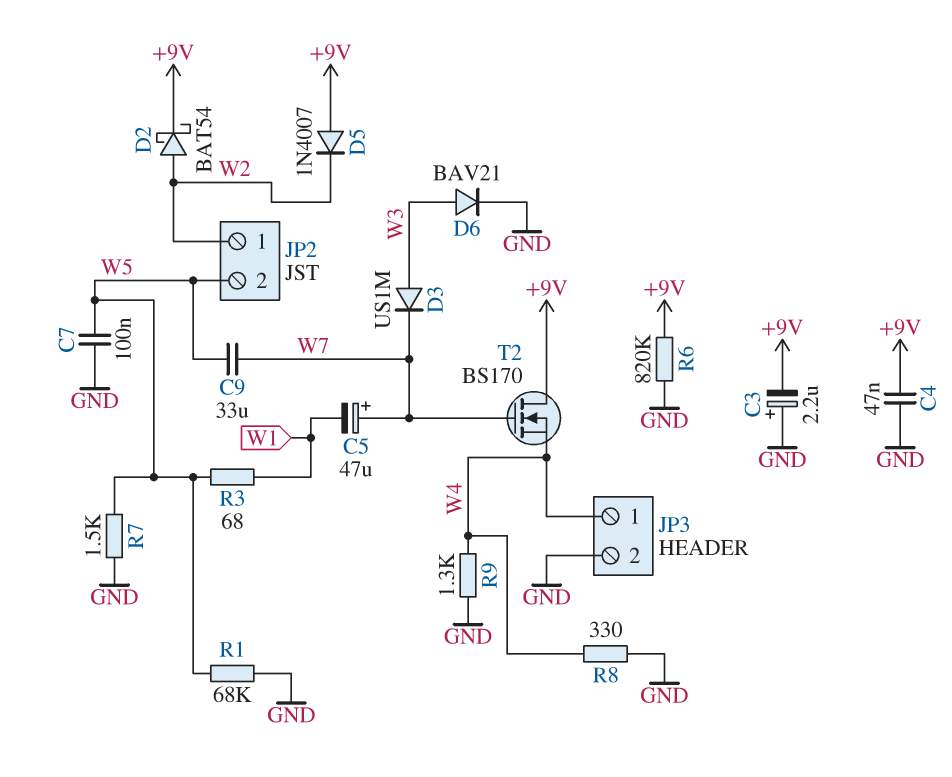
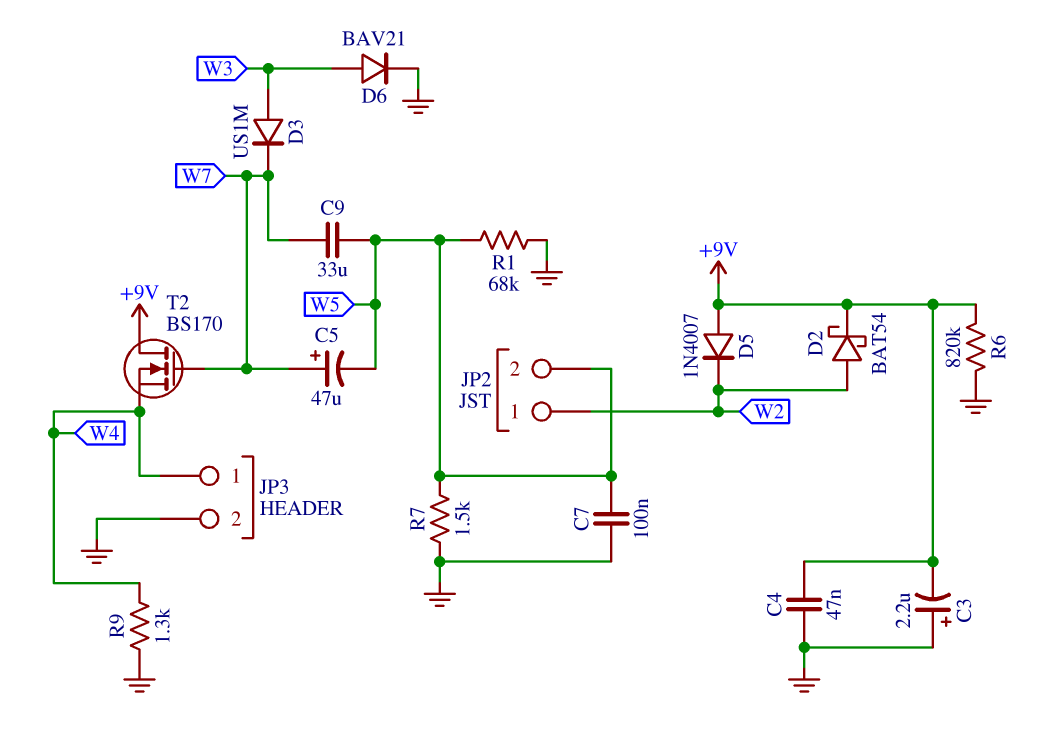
C5: 47uF (plus W7, minus W1) -> 47uF (plus W7, minus W5)
R3: 68 (W1, W5) -> none
R8: 330 (GND, W4) -> none

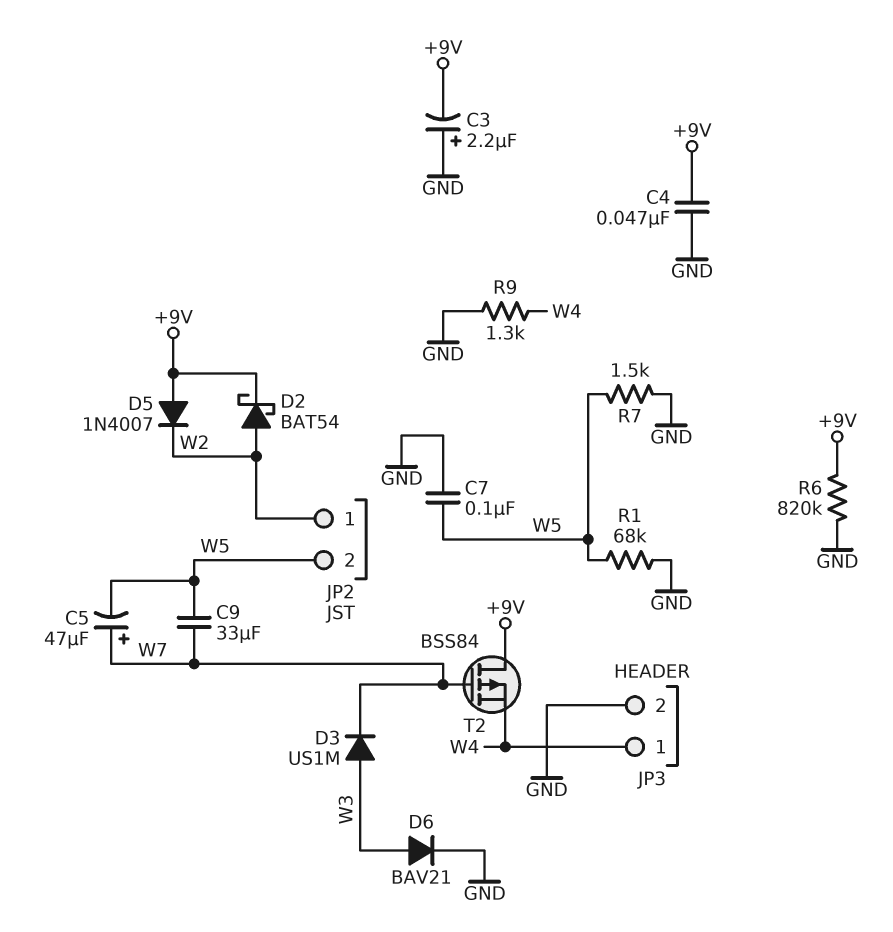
T2: NMOS BS170 (G W7, D +9V, S W4) -> PMOS BSS84 (G W7, D +9V, S W4)

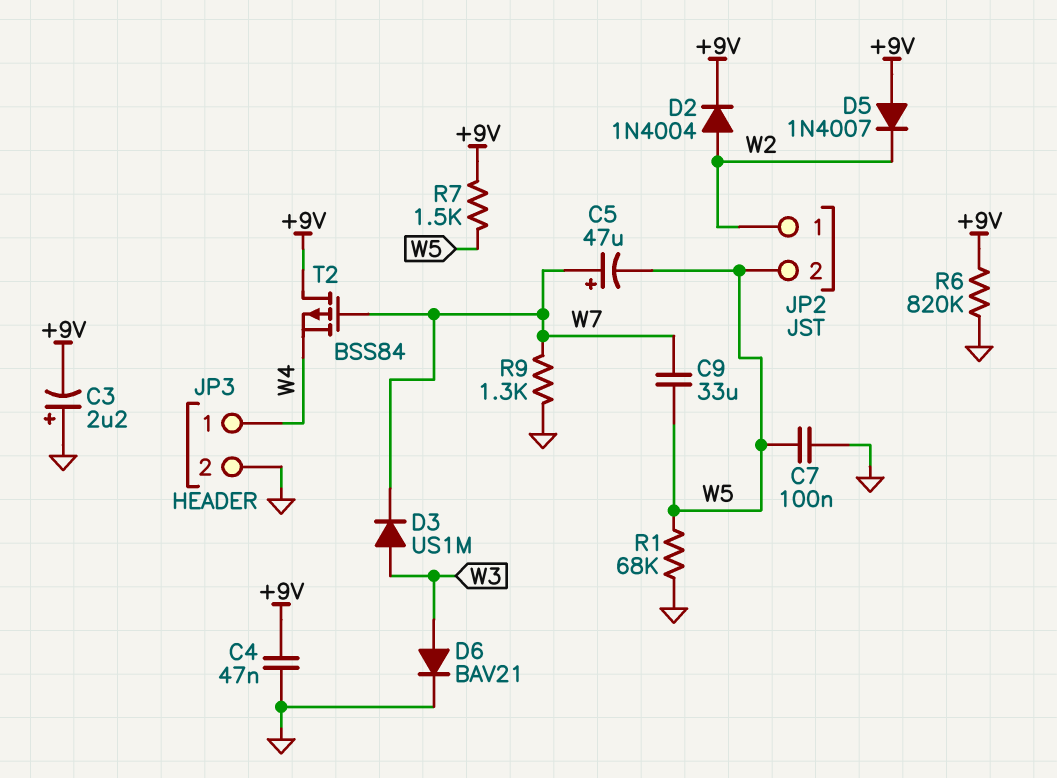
D2: schottky BAT54 (A W2, K +9V) -> diode 1N4004 (A W2, K +9V)
R7: 1.5k (GND, W5) -> 1.5k (+9V, W5)
R9: 1.3k (GND, W4) -> 1.3k (GND, W7)

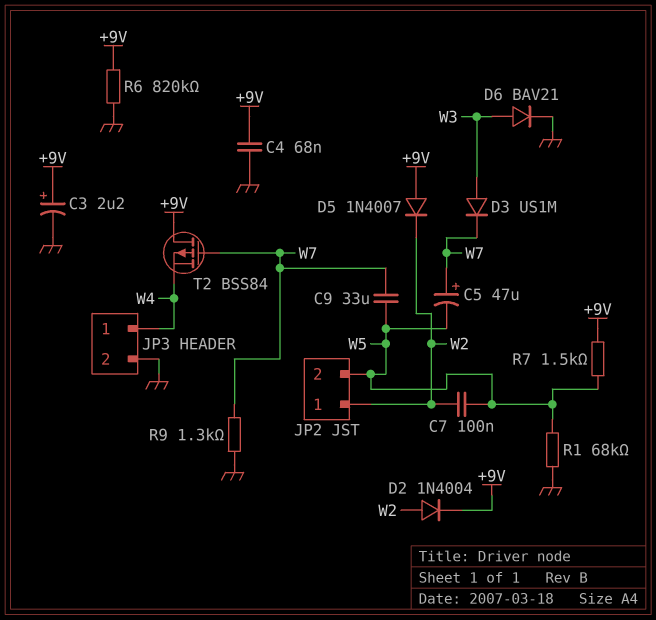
C3: 2.2uF (plus GND, minus +9V) -> 2.2uF (plus +9V, minus GND)
C4: 47nF (+9V, GND) -> 68nF (+9V, GND)
C7: 100nF (GND, W5) -> 100nF (W2, W5)

